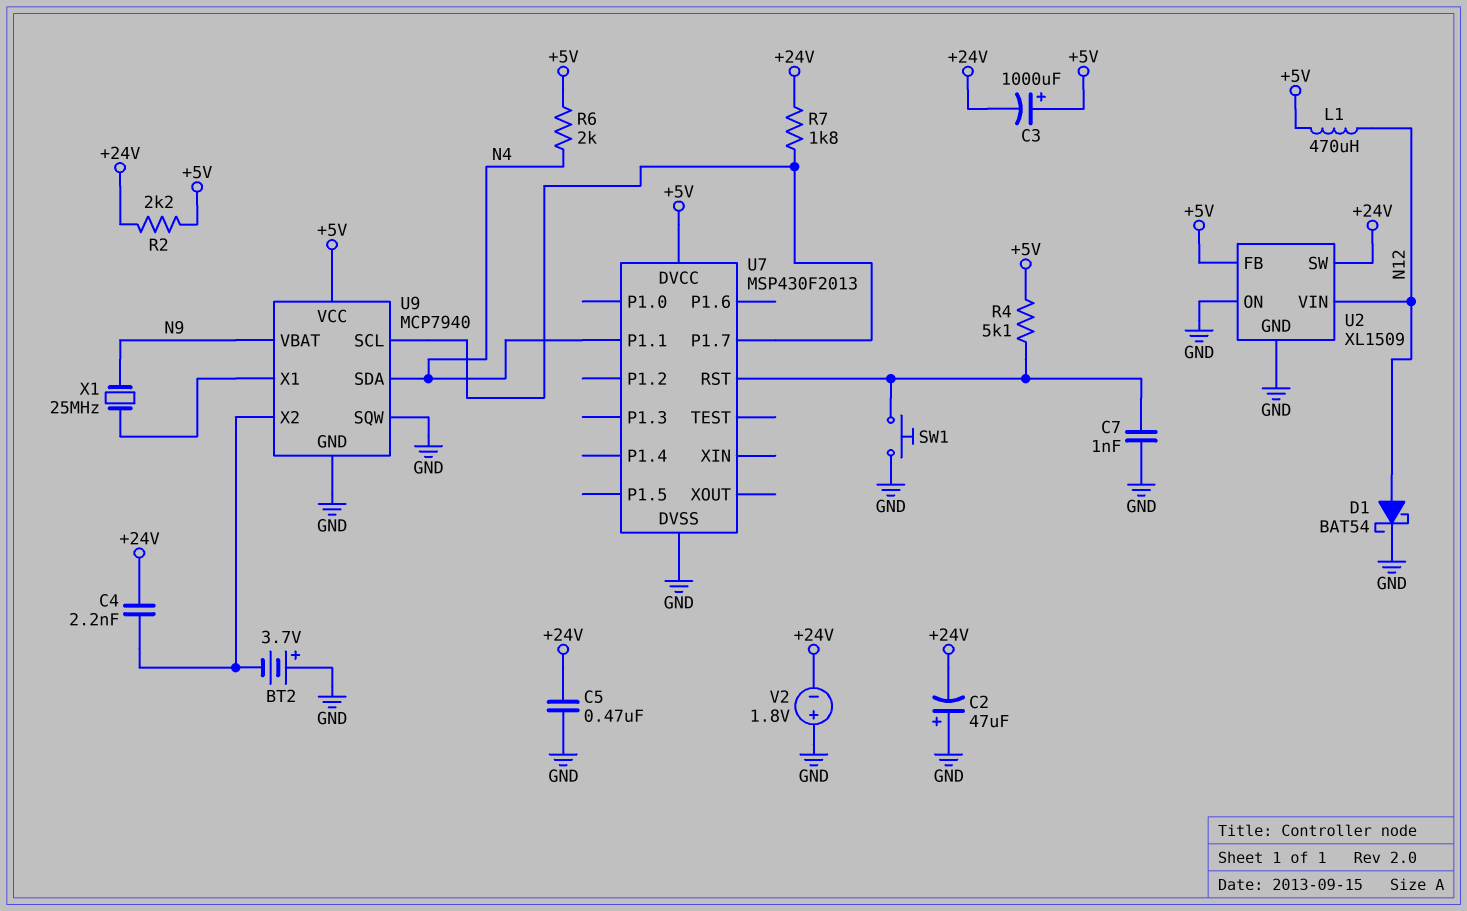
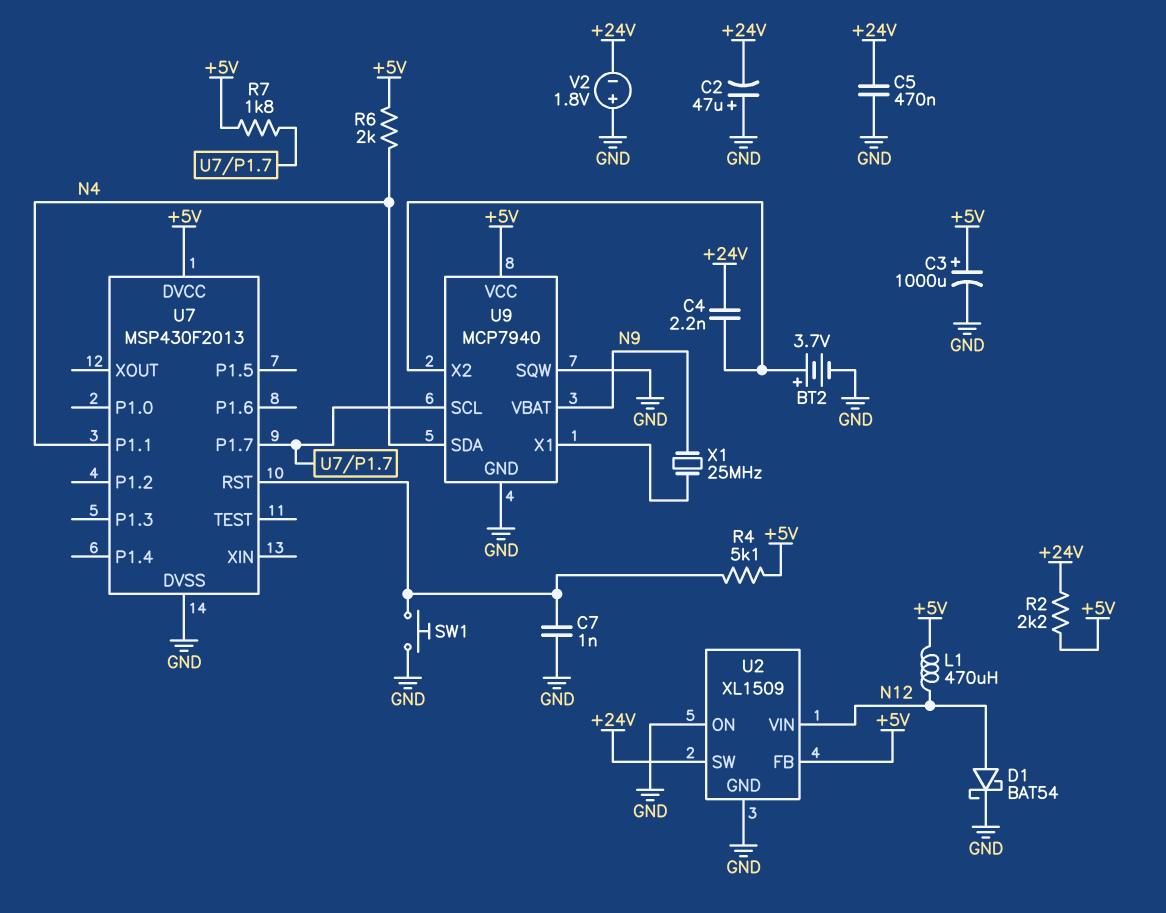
BT2: 3.7V (plus GND, minus U9/X2) -> 3.7V (plus U9/X2, minus GND)
C3: 1000uF (plus +5V, minus +24V) -> 1000uF (plus +5V, minus GND)
R7: 1.8k (+24V, U7/P1.7) -> 1.8k (+5V, U7/P1.7)

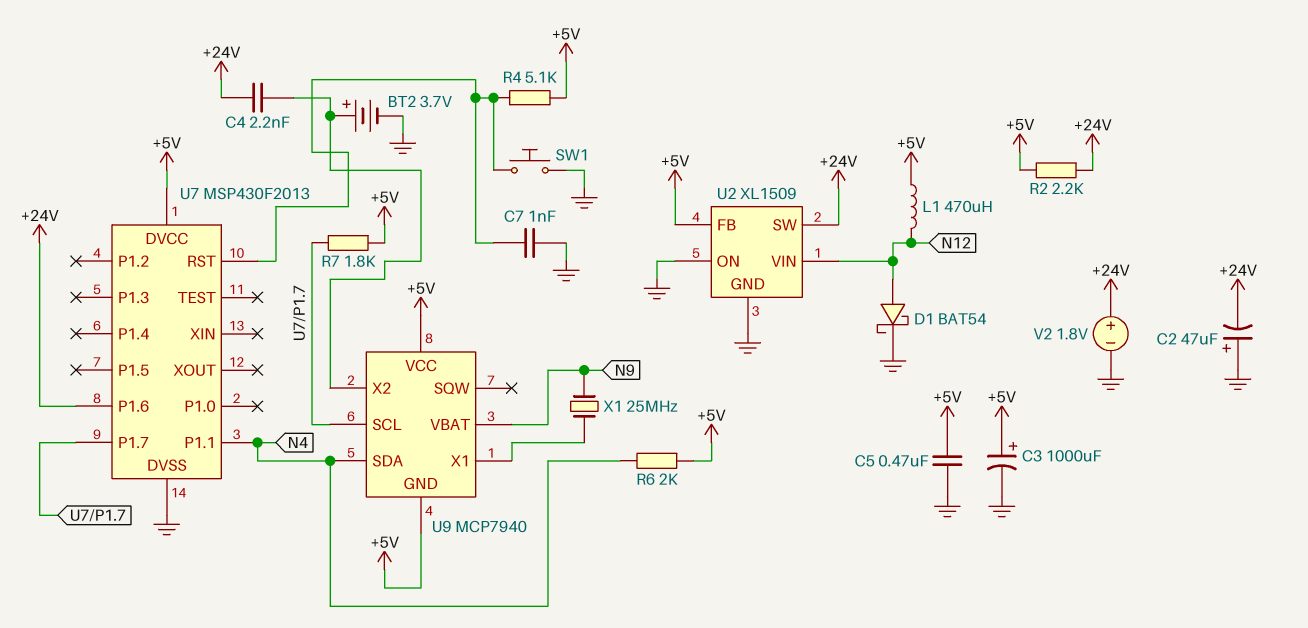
C5: 470nF (+24V, GND) -> 470nF (+5V, GND)
U7 pin P1.6: none -> +24V
U9 pin GND: GND -> +5V
U9 pin SQW: GND -> none
V2: 1.8V (plus GND, minus +24V) -> 1.8V (plus +24V, minus GND)

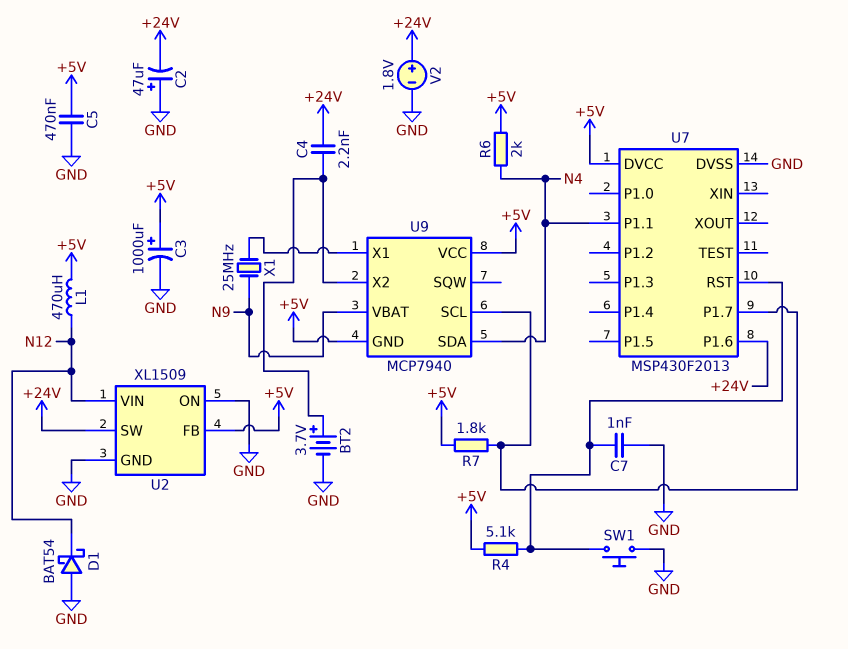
D1: schottky BAT54 (A N12, K GND) -> schottky BAT54 (A GND, K N12)
R2: 2.2k (+5V, +24V) -> none

